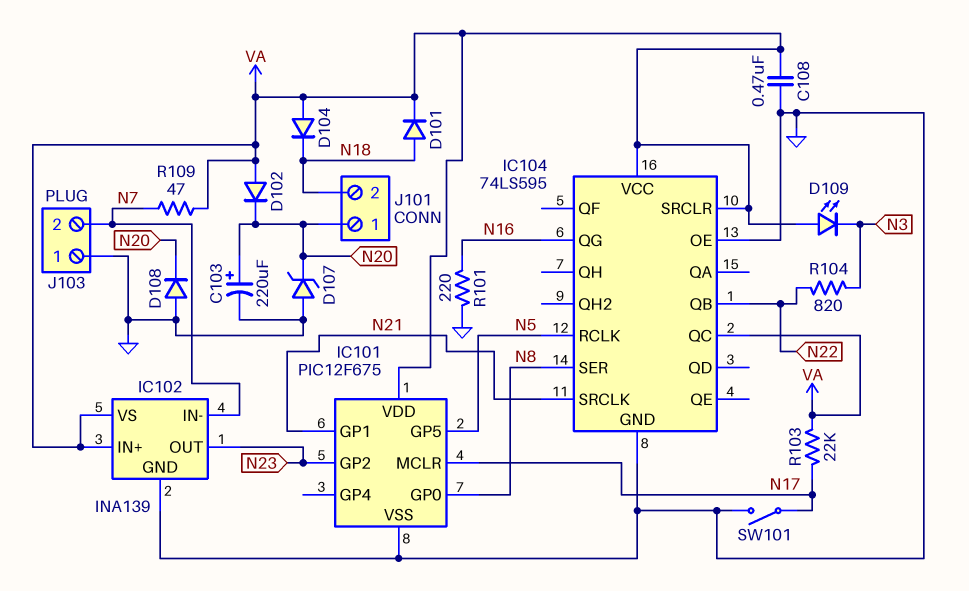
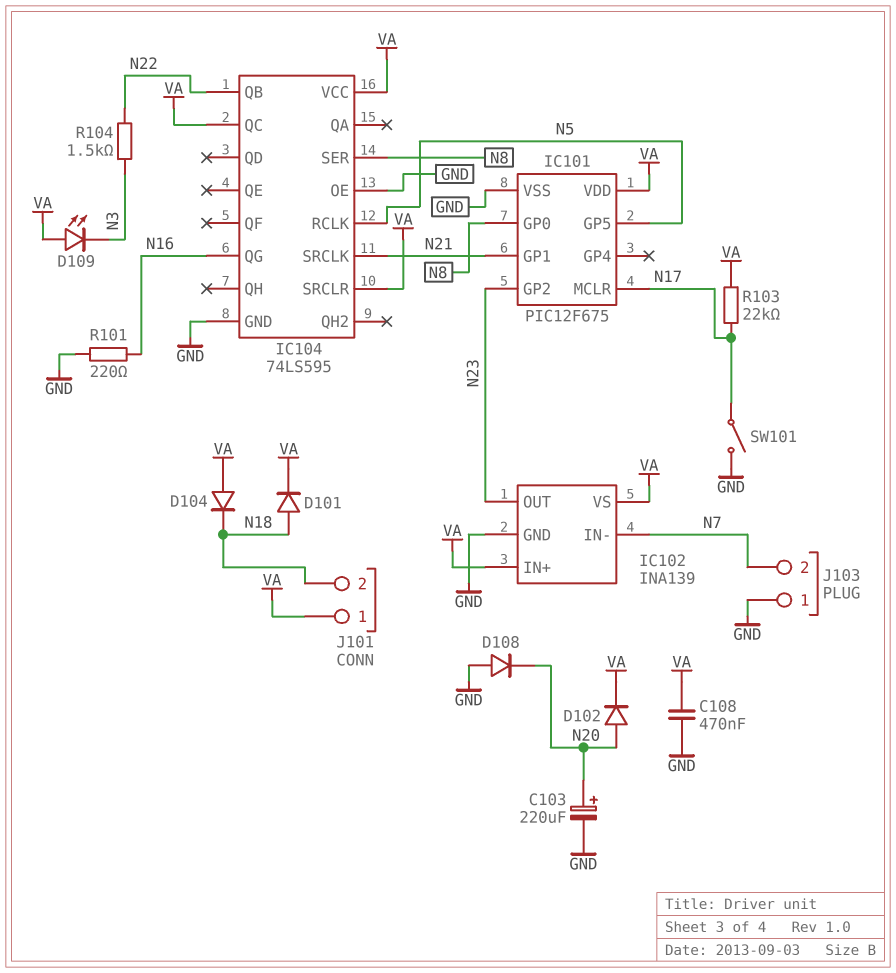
D102: diode (A VA, K N20) -> diode (A N20, K VA)
D107: zener (A GND, K N20) -> none
J101 pin 1: N20 -> VA
R104: 820 (N3, N22) -> 1.5k (N3, N22)
R109: 47 (N7, VA) -> none

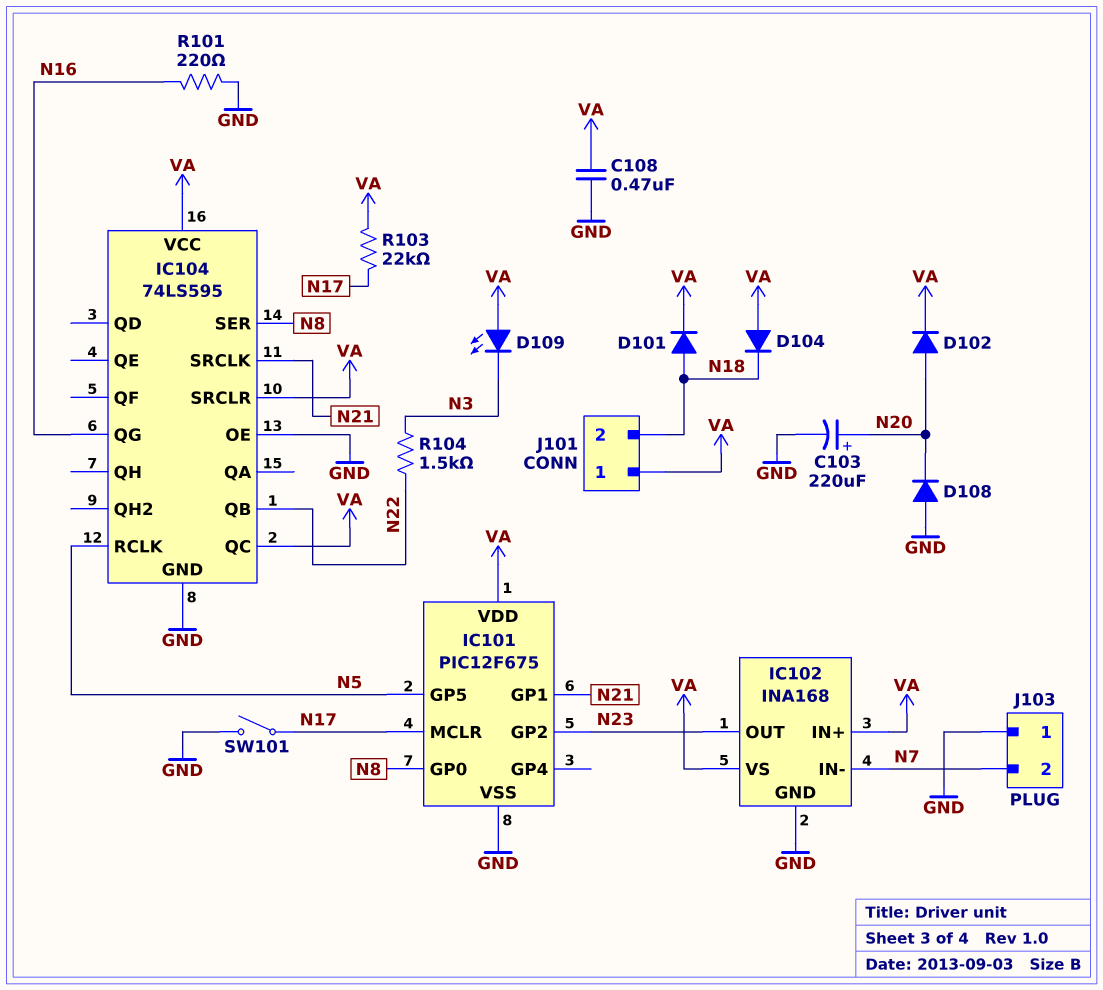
IC102: INA139 -> INA168

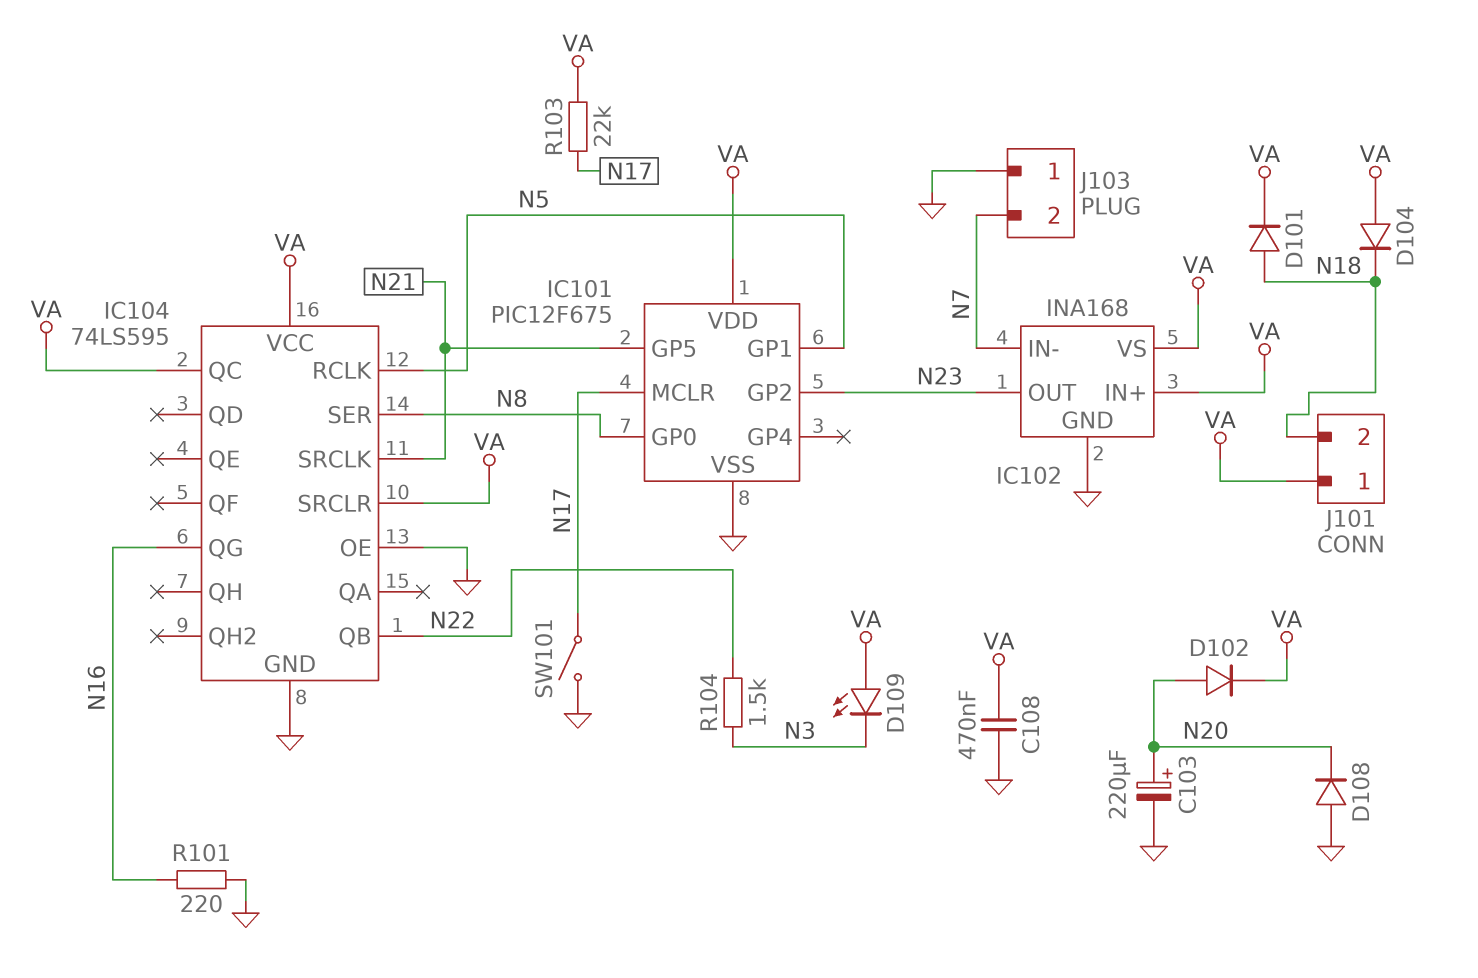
IC101 pin GP1: N21 -> N5
IC101 pin GP5: N5 -> N21

